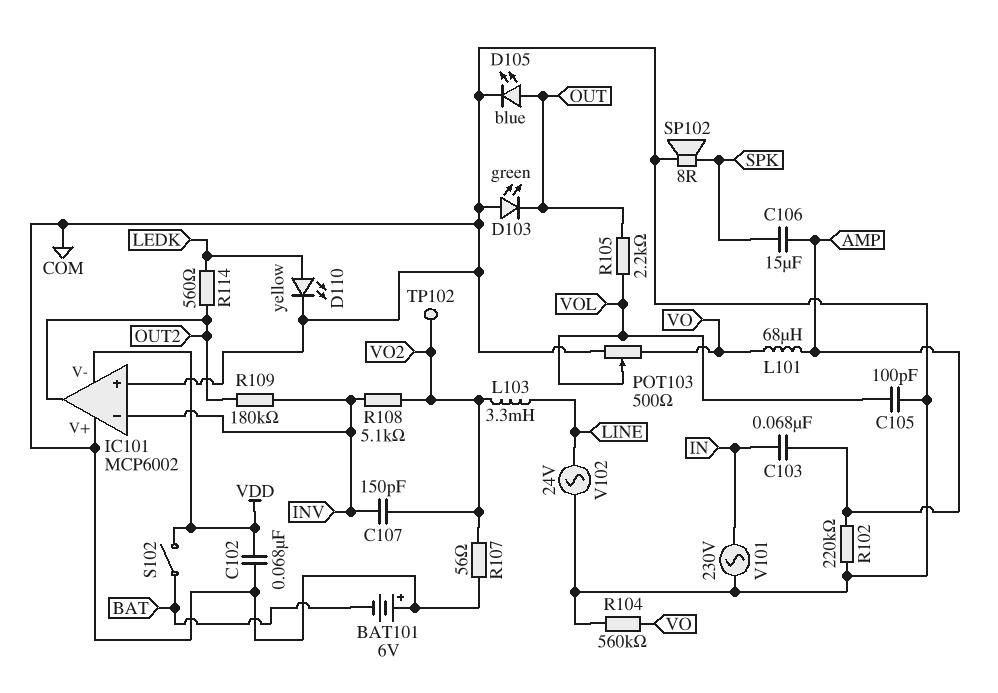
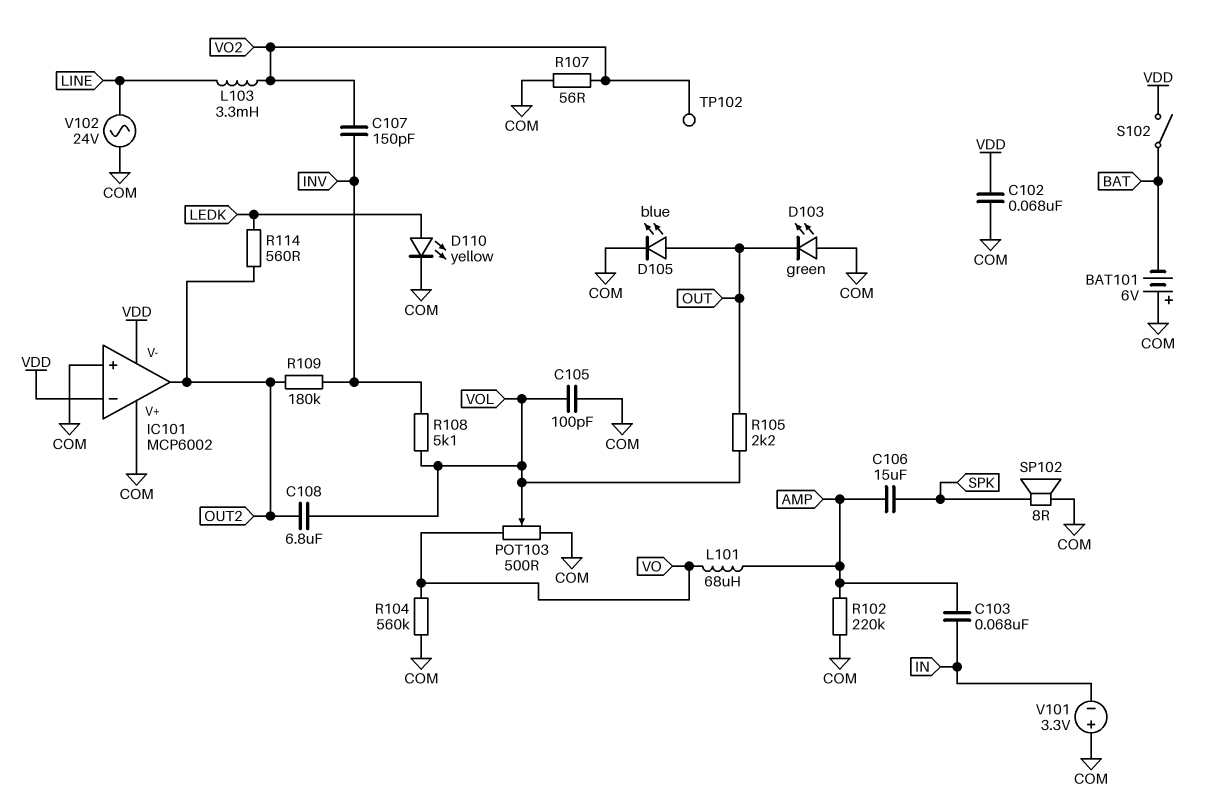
C108: none -> 6.8uF (OUT2, VOL)
IC101 pin in-: INV -> VDD
R108: 5.1k (INV, VO2) -> 5.1k (INV, VOL)
V101: AC 230V (COM, IN) -> 3.3V (plus COM, minus IN)

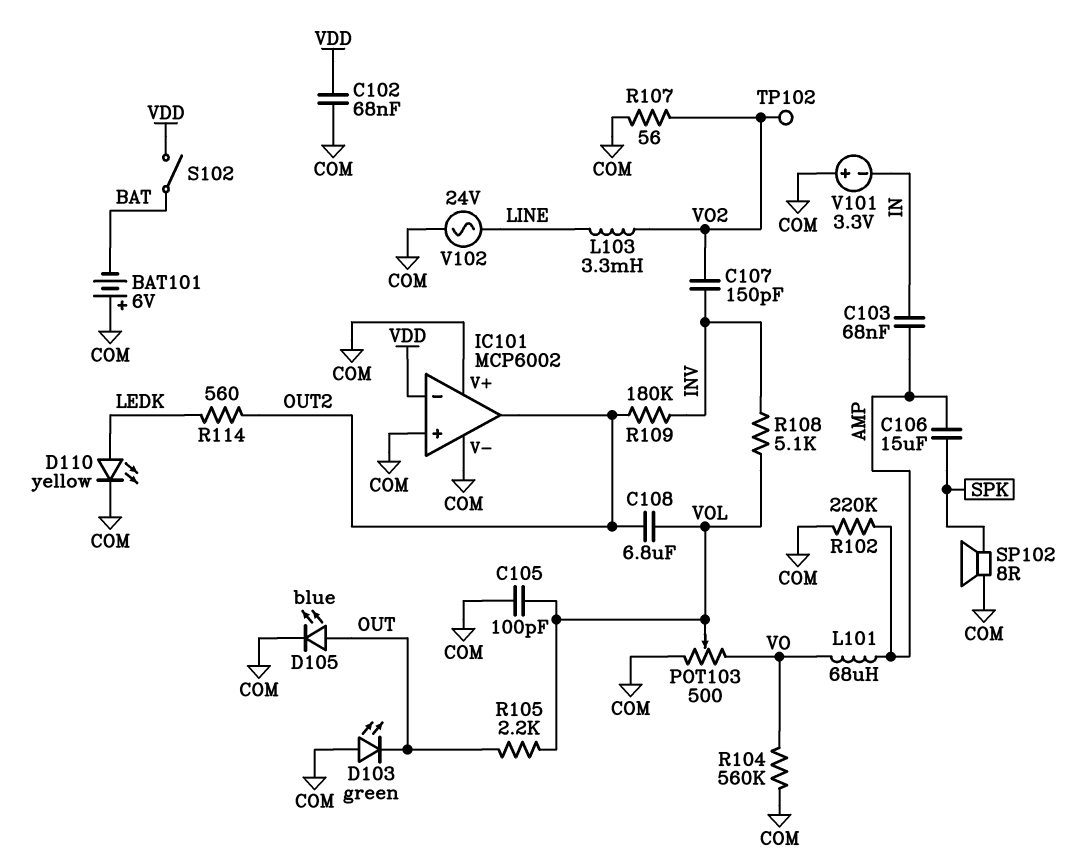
IC101 pin V-: VDD -> COM

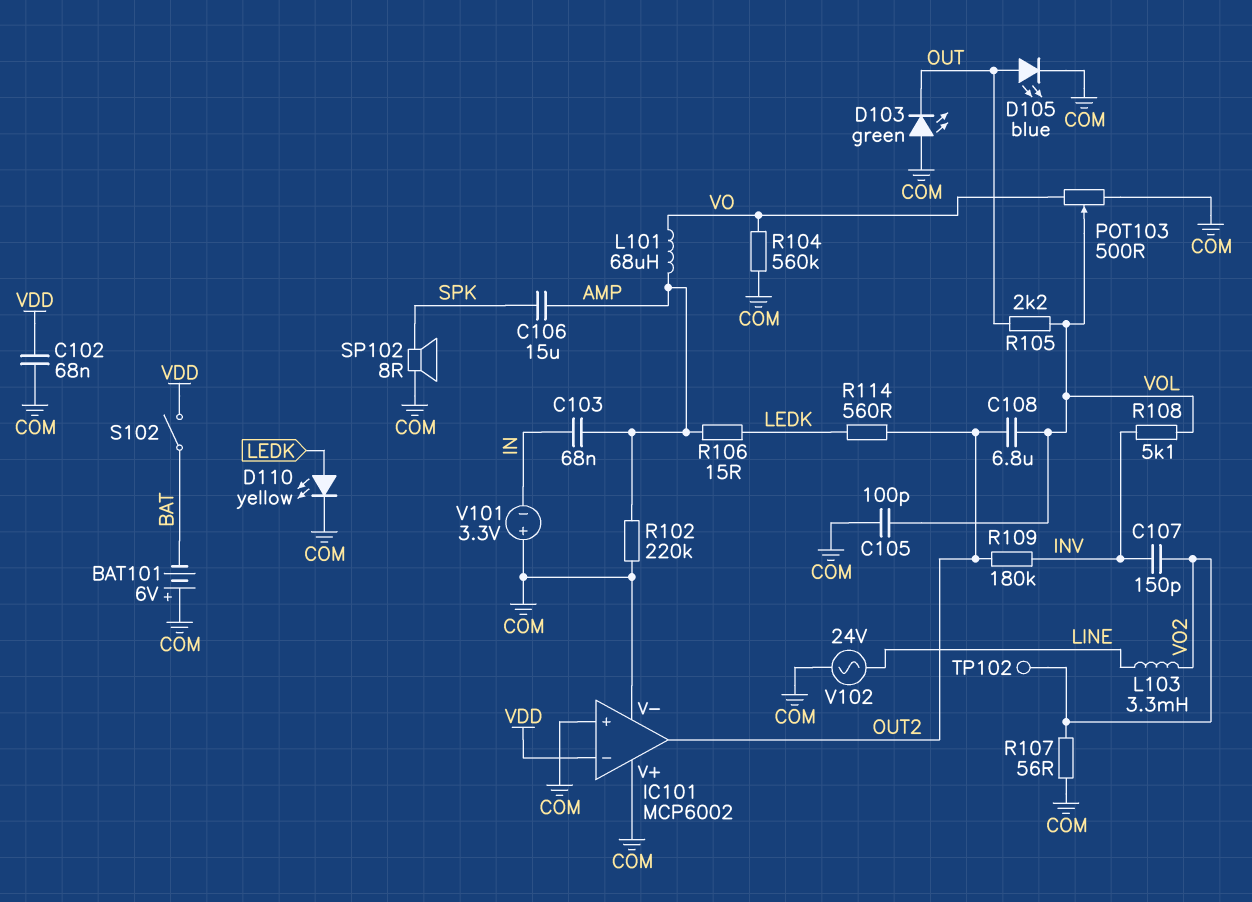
R106: none -> 15 (AMP, LEDK)

